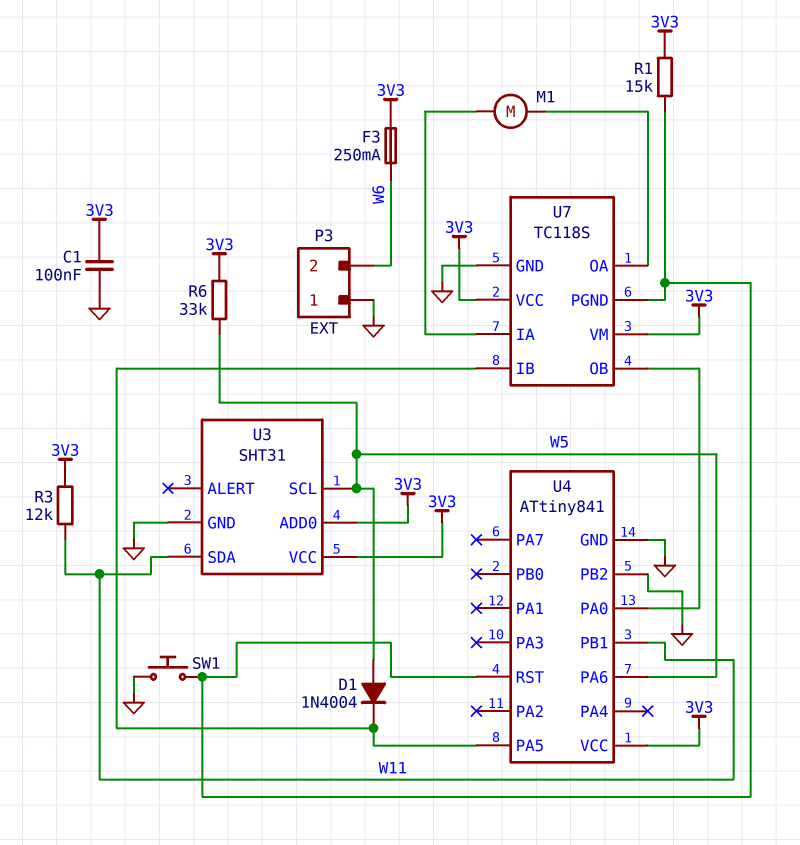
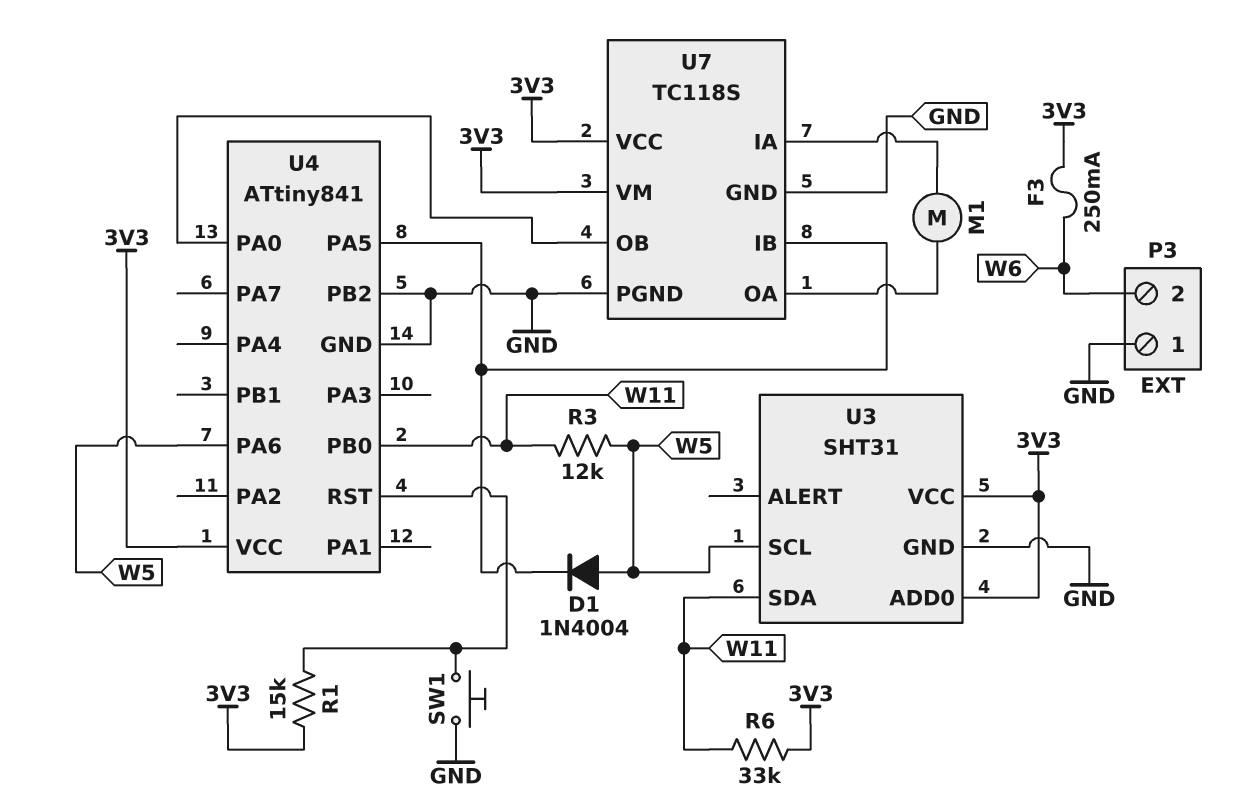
C1: 100nF (3V3, GND) -> none
R3: 12k (3V3, W11) -> 12k (W5, W11)
R6: 33k (3V3, W5) -> 33k (3V3, W11)
U4 pin PB0: none -> W11
U4 pin PB1: W11 -> none
U7 pin PGND: U4/RST -> GND

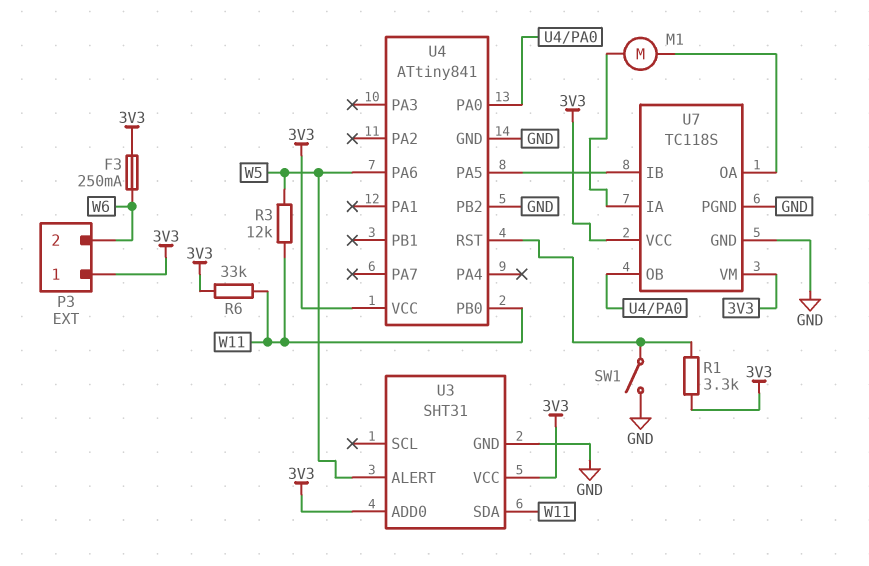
D1: diode 1N4004 (A W5, K U4/PA5) -> none
P3 pin 1: GND -> 3V3
R1: 15k (3V3, U4/RST) -> 3.3k (3V3, U4/RST)
SW1: button (GND, U4/RST) -> switch (GND, U4/RST)
U3 pin ALERT: none -> W5
U3 pin SCL: W5 -> none

